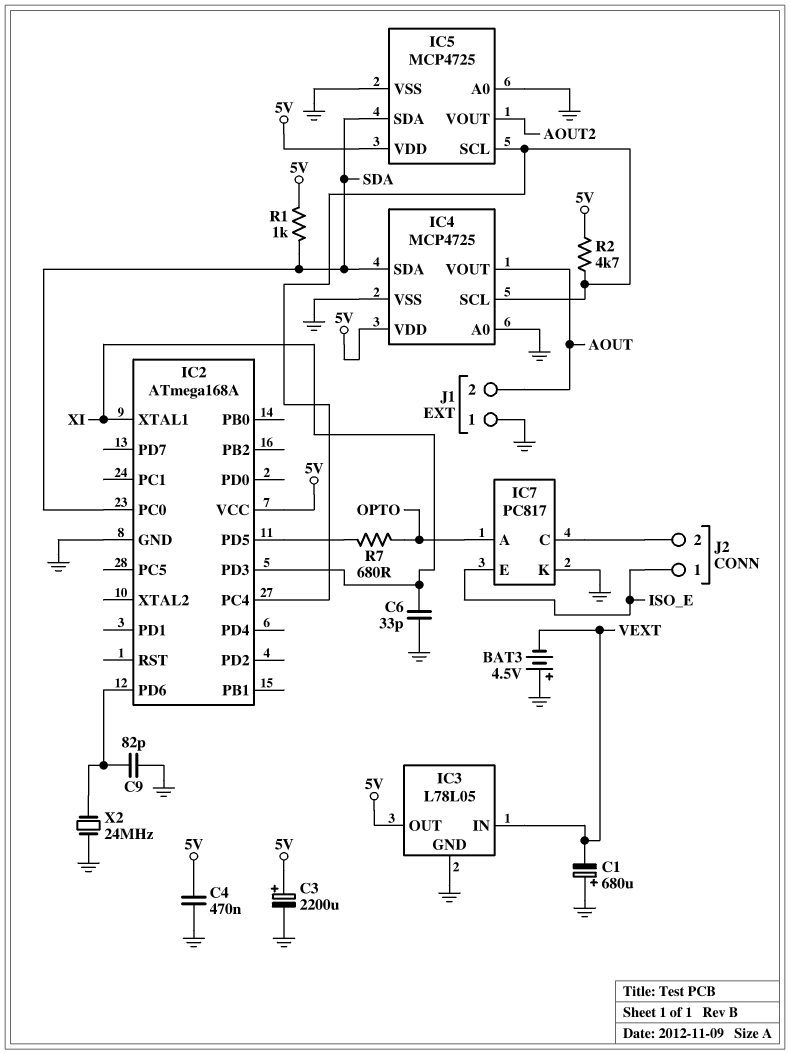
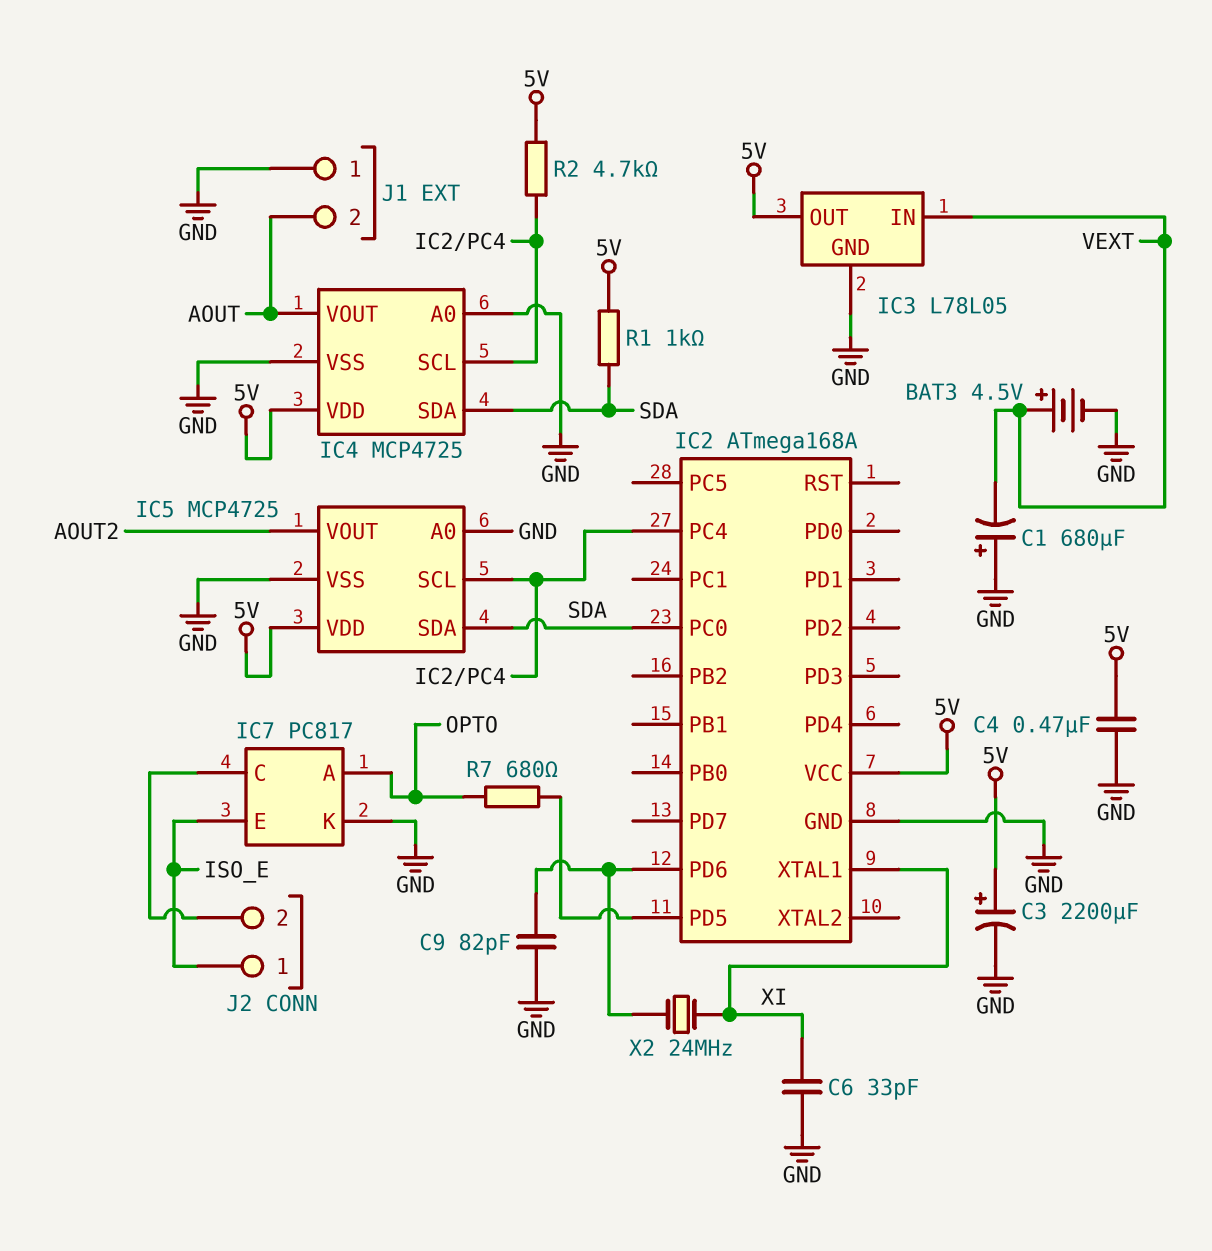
BAT3: 4.5V (plus GND, minus VEXT) -> 4.5V (plus VEXT, minus GND)
IC2 pin PD3: XI -> none
X2: 24MHz (GND, IC2/PD6) -> 24MHz (IC2/PD6, XI)

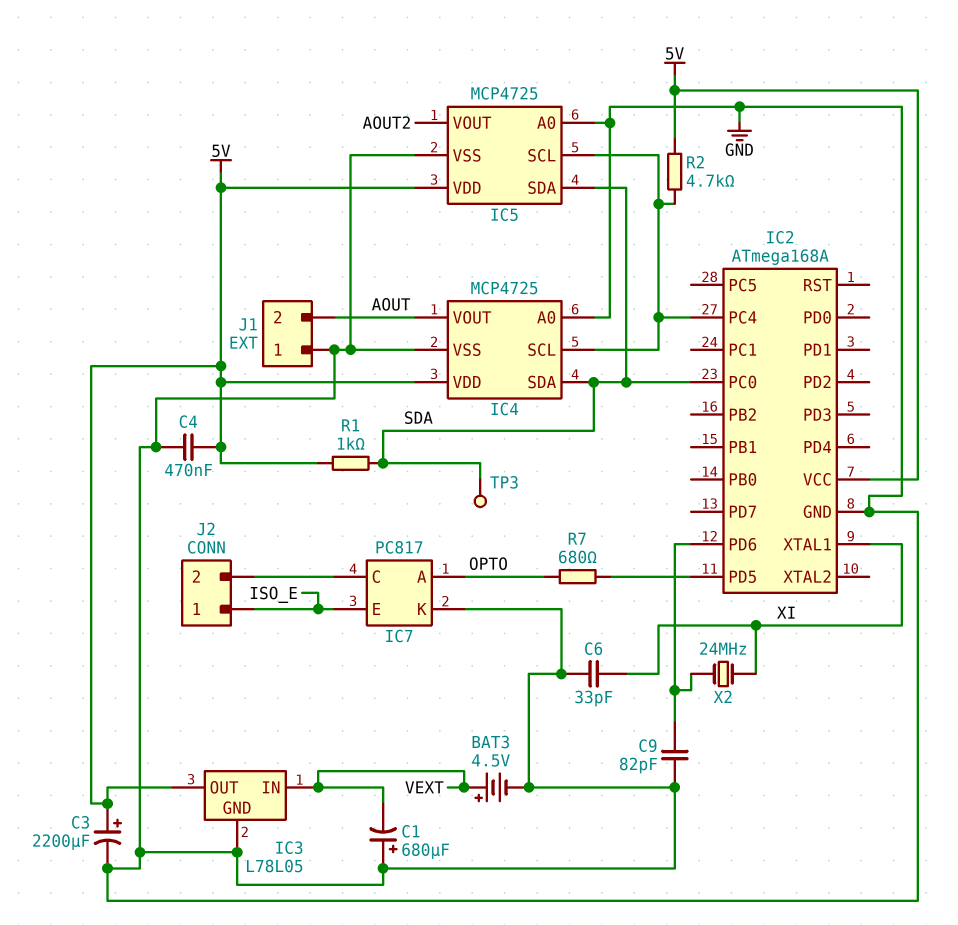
TP3: none -> test point (SDA)

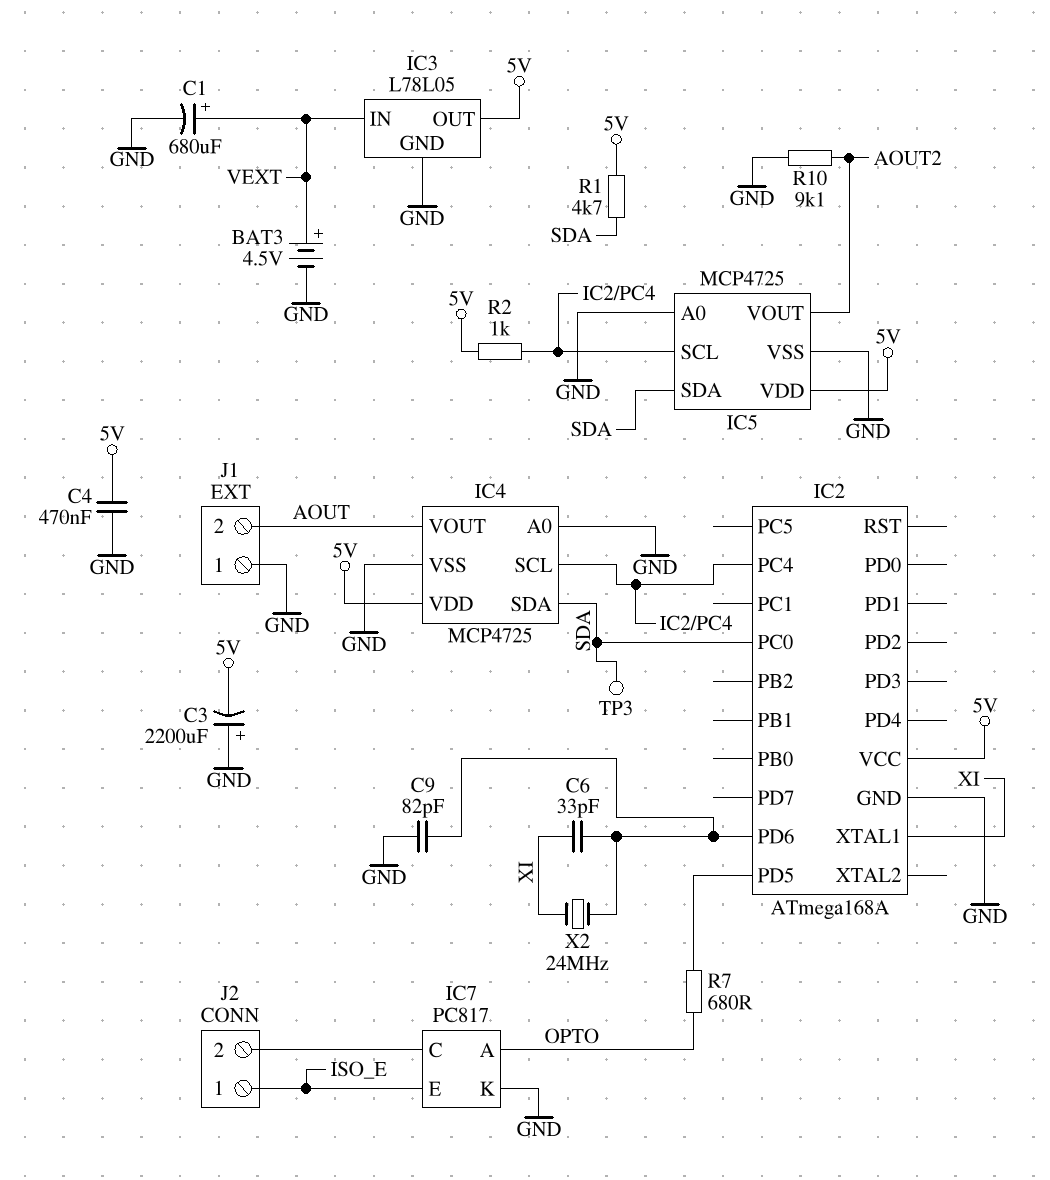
C1: 680uF (plus GND, minus VEXT) -> 680uF (plus VEXT, minus GND)
C3: 2200uF (plus 5V, minus GND) -> 2200uF (plus GND, minus 5V)
C6: 33pF (GND, XI) -> 33pF (IC2/PD6, XI)
R1: 1k (5V, SDA) -> 4.7k (5V, SDA)
R2: 4.7k (5V, IC2/PC4) -> 1k (5V, IC2/PC4)
R10: none -> 9.1k (AOUT2, GND)

